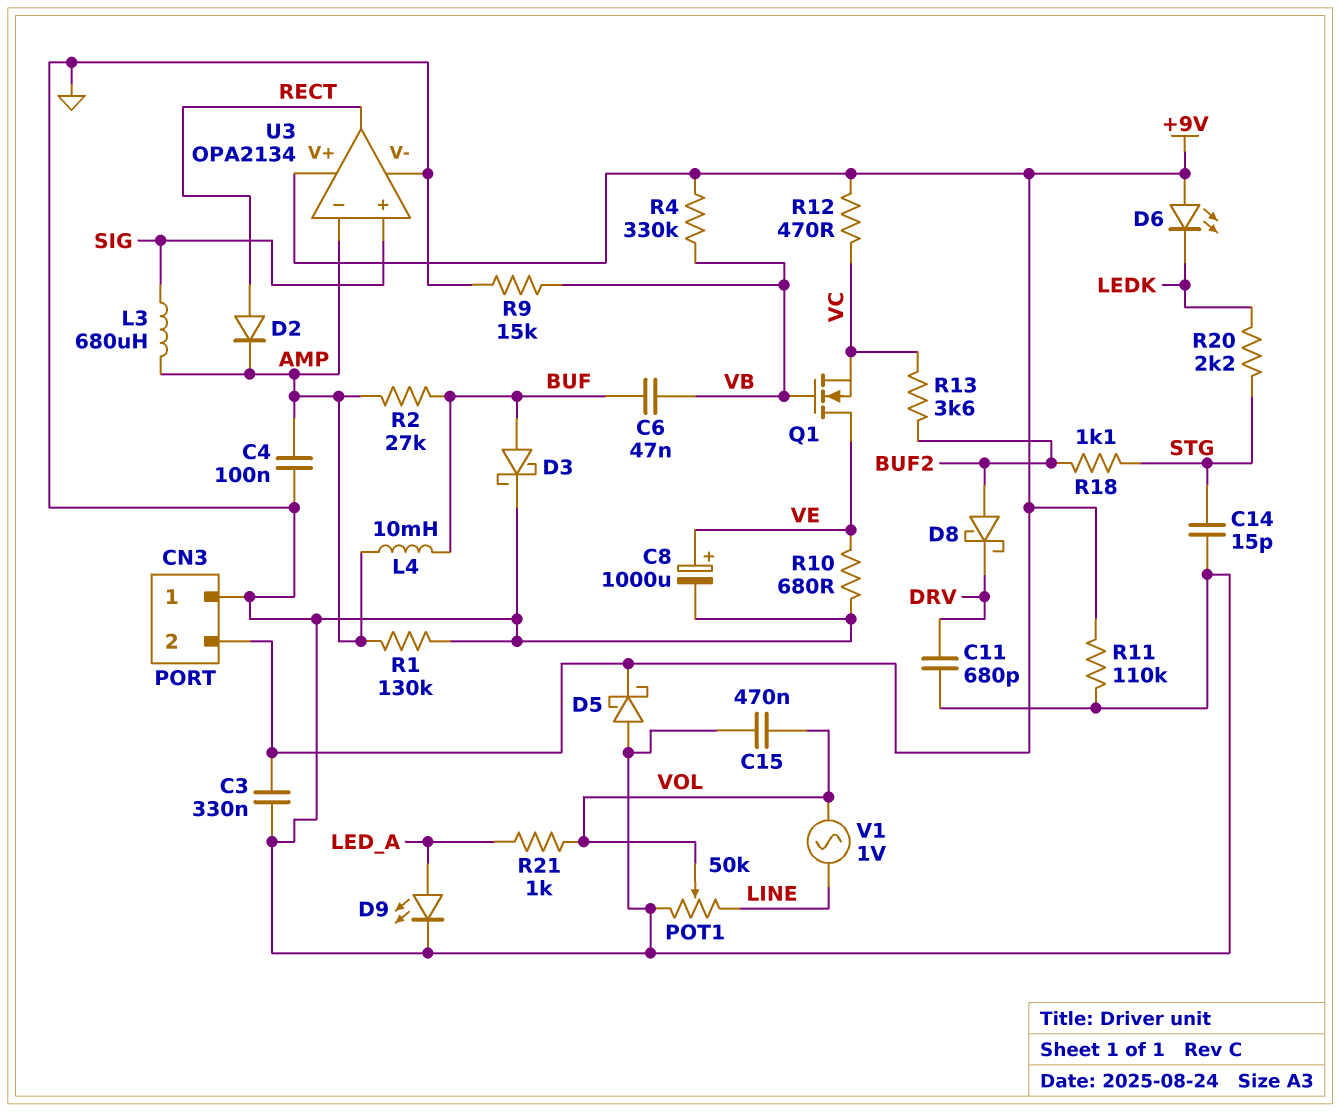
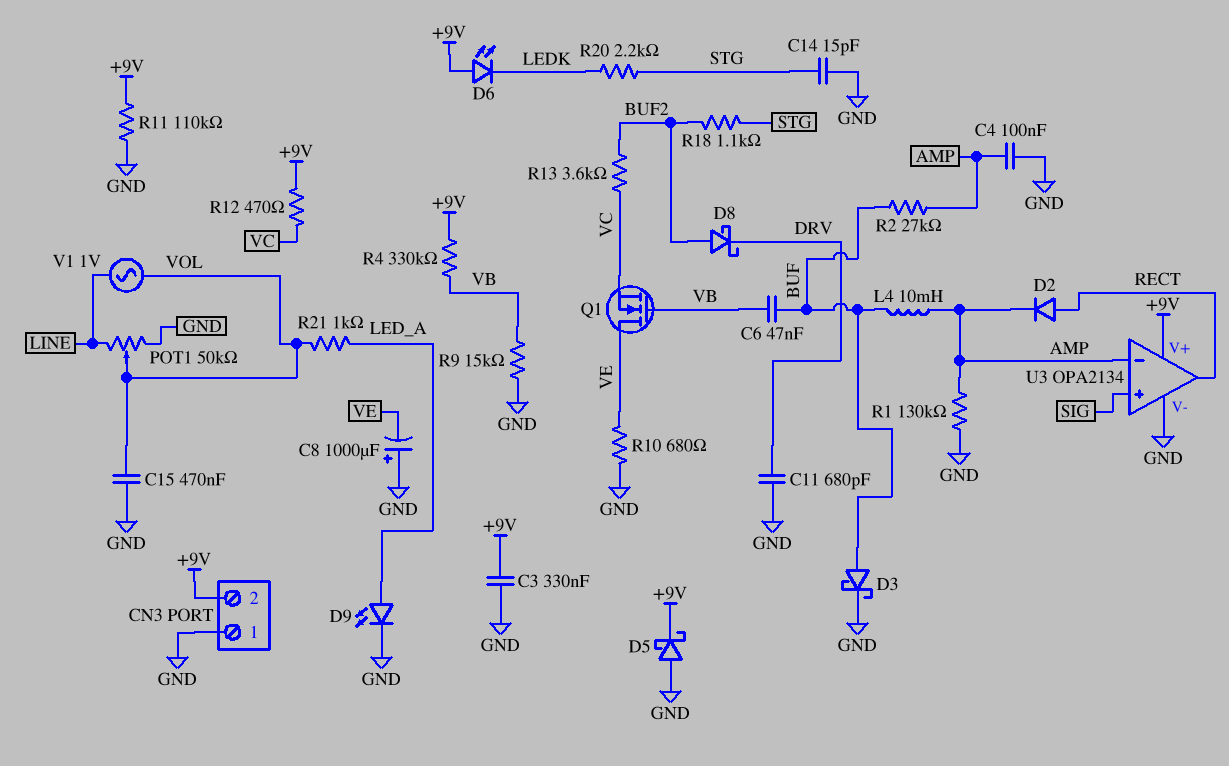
C8: 1000uF (plus VE, minus GND) -> 1000uF (plus GND, minus VE)
L3: 680uH (AMP, SIG) -> none

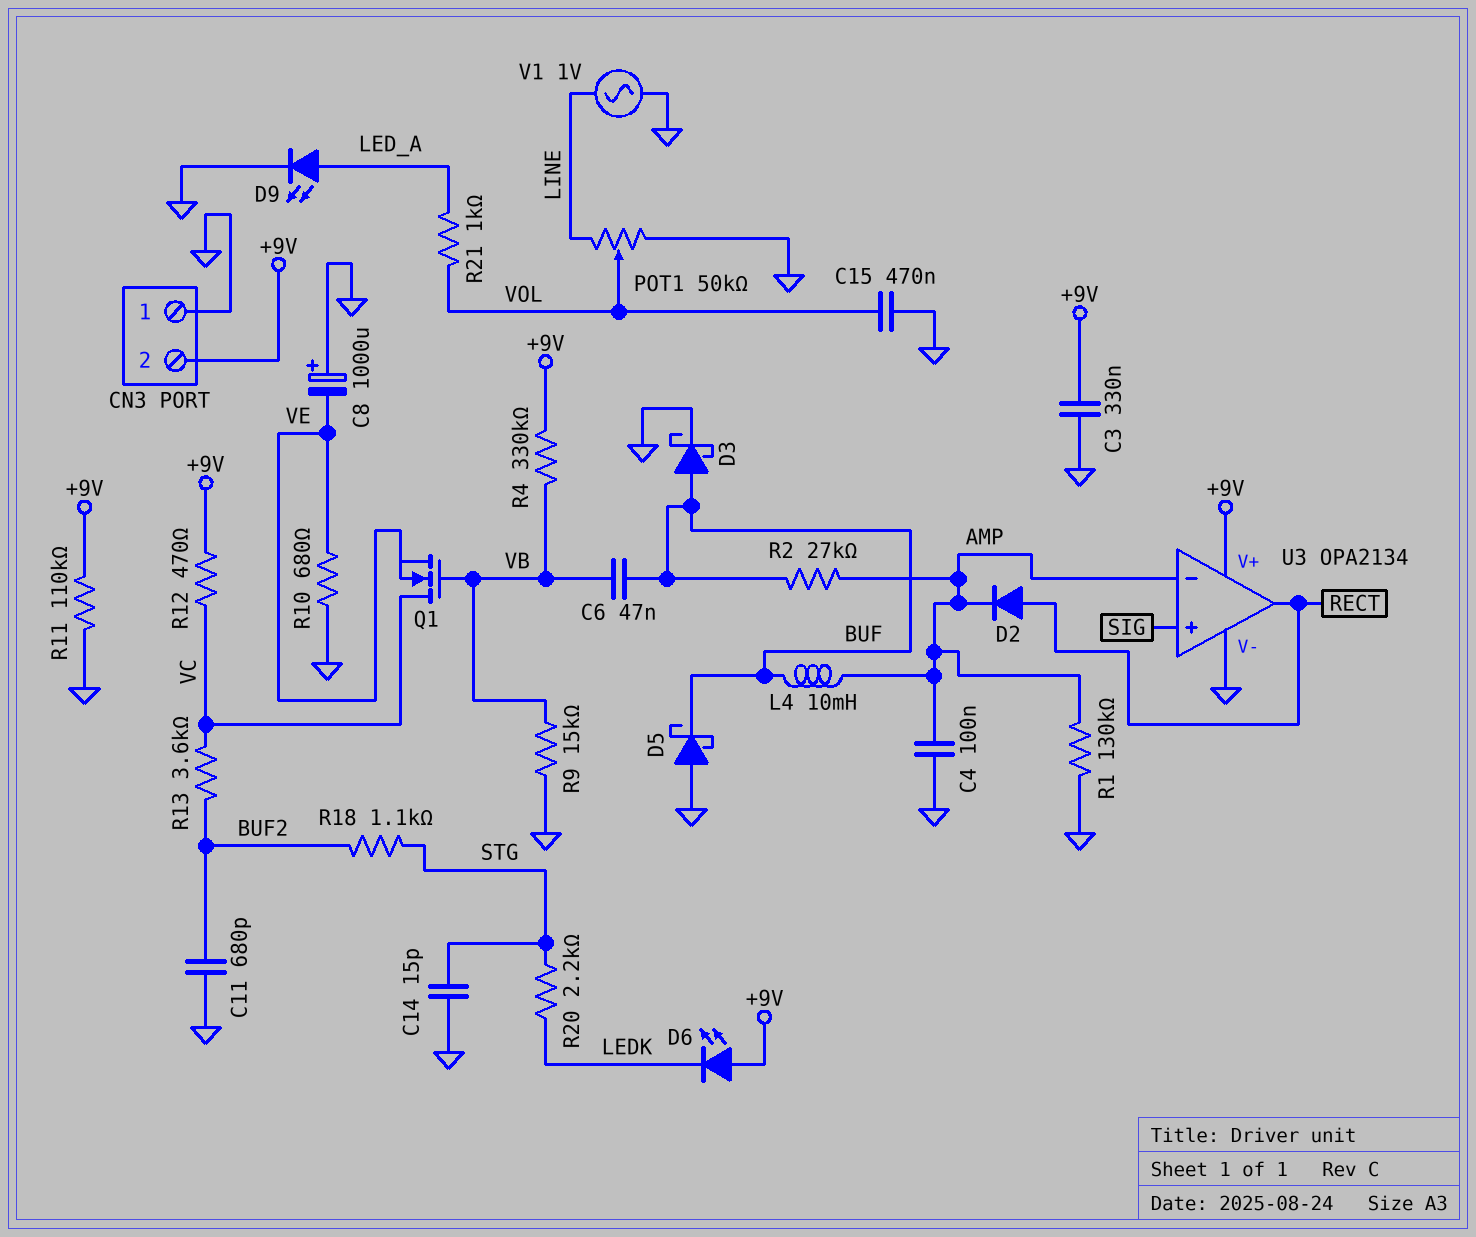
C11: 680pF (DRV, GND) -> 680pF (BUF2, GND)
D5: schottky (A GND, K +9V) -> schottky (A GND, K BUF)
D8: schottky (A BUF2, K DRV) -> none
Q1: NMOS (G VB, D VE, S VC) -> NMOS (G VB, D VC, S VE)
V1: AC 1V (LINE, VOL) -> AC 1V (GND, LINE)

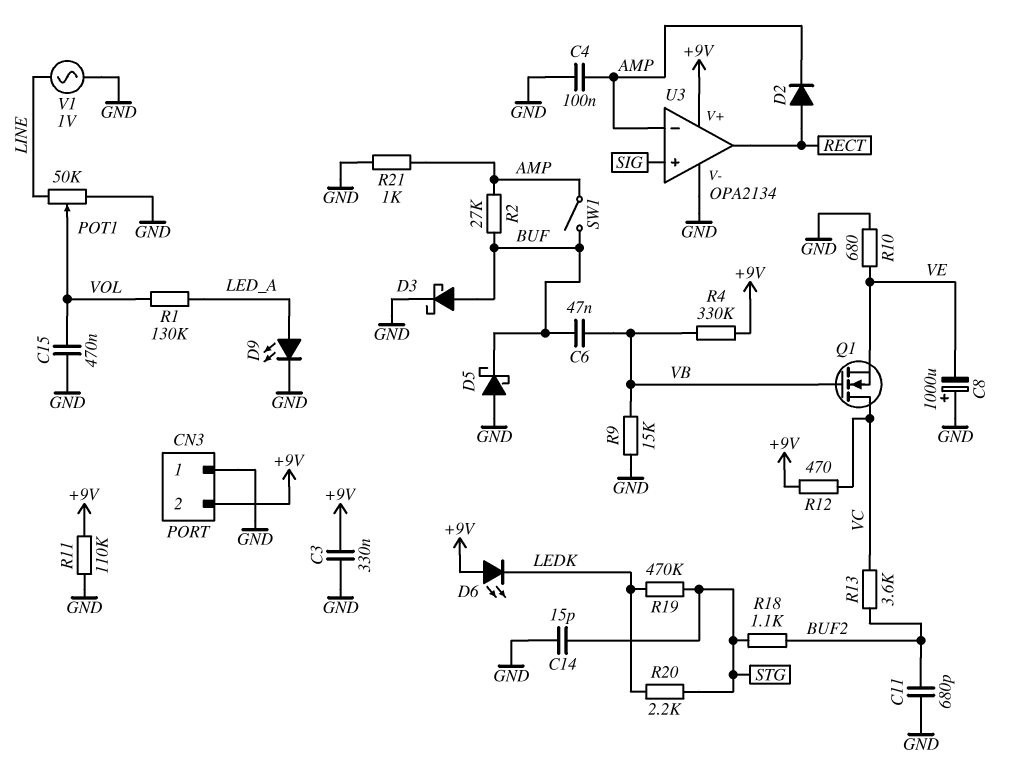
L4: 10mH (AMP, BUF) -> none
R1: 130k (AMP, GND) -> 130k (LED_A, VOL)
R19: none -> 470k (LEDK, STG)
R21: 1k (LED_A, VOL) -> 1k (AMP, GND)
SW1: none -> switch (AMP, BUF)

